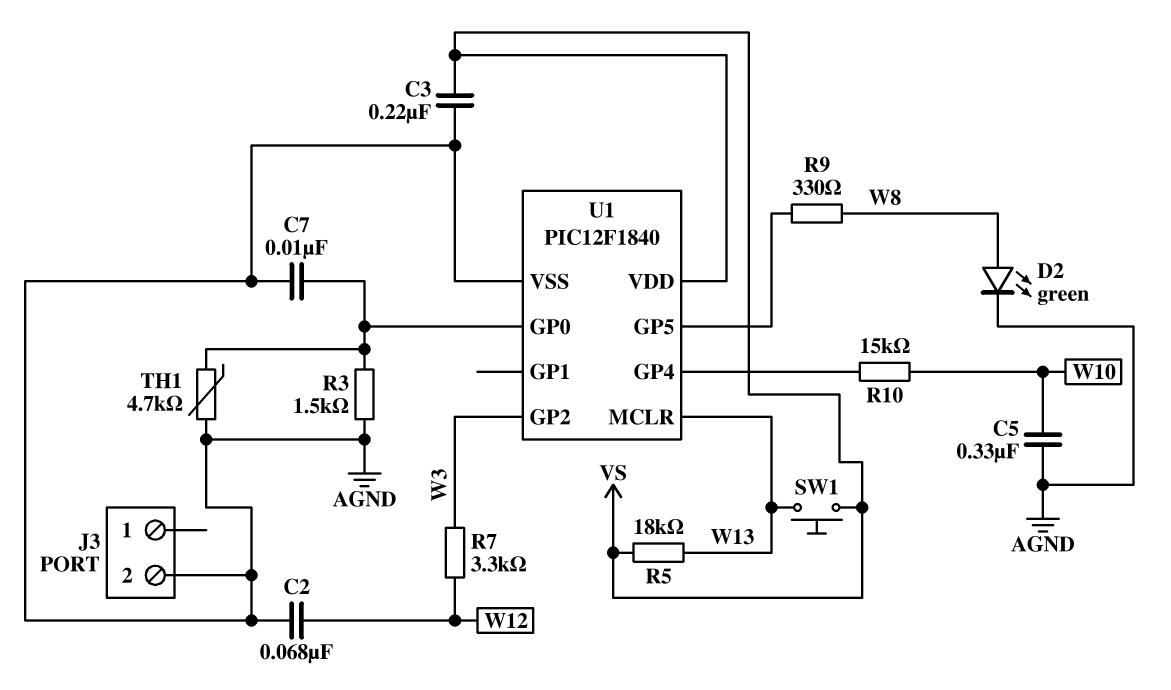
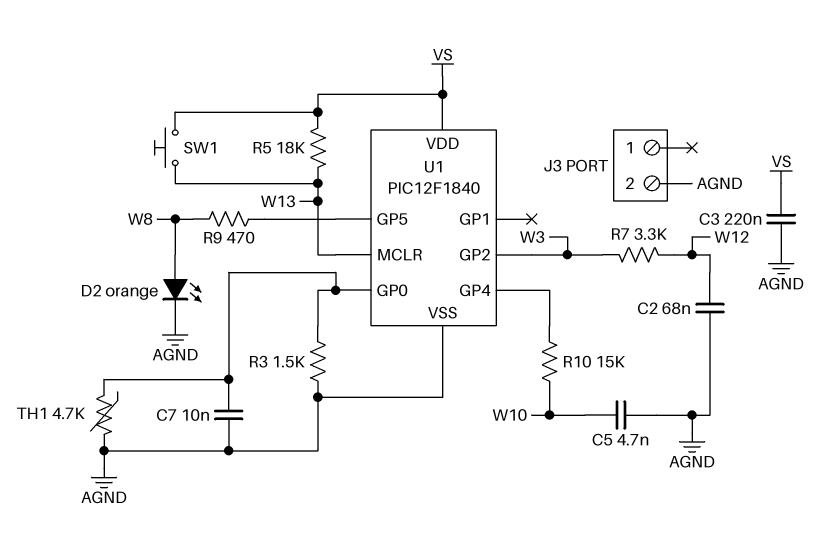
C5: 330nF (AGND, W10) -> 4.7nF (AGND, W10)
D2: LED green (A W8, K AGND) -> LED orange (A W8, K AGND)
R9: 330 (U1/GP5, W8) -> 470 (U1/GP5, W8)

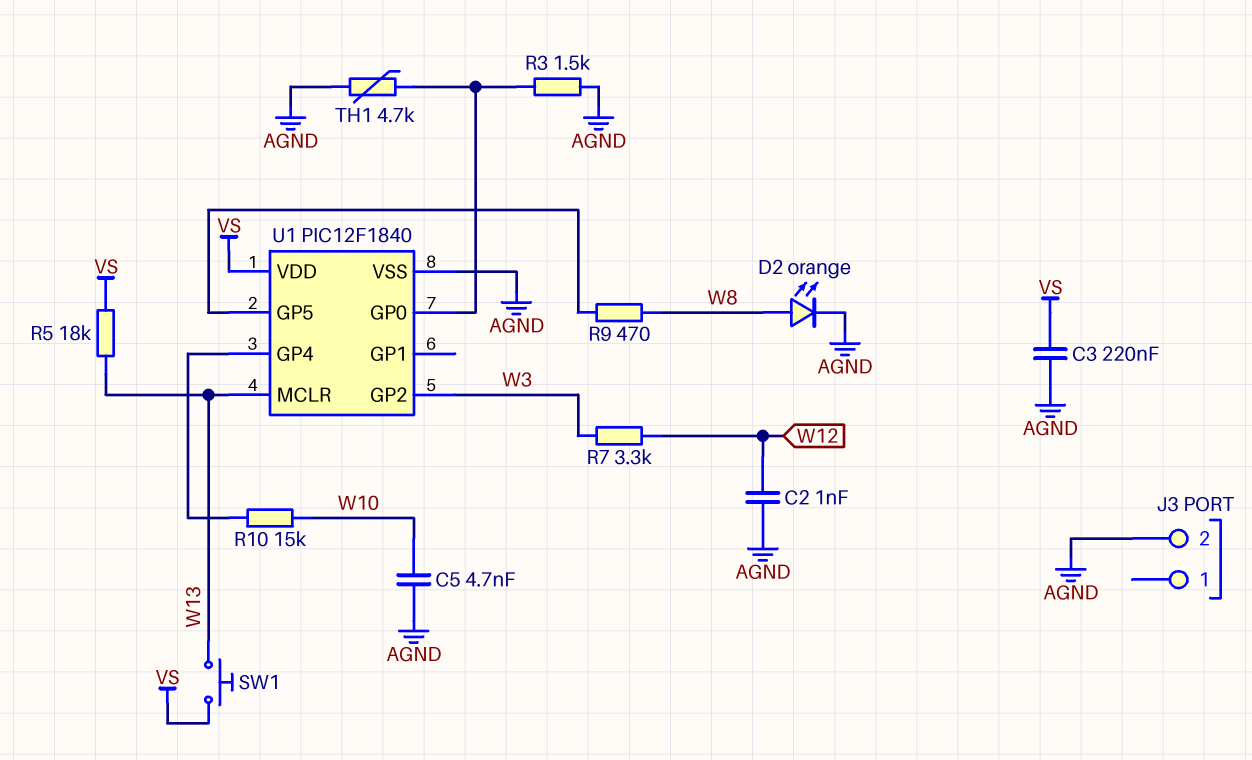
C2: 68nF (AGND, W12) -> 1nF (AGND, W12)
C7: 10nF (AGND, U1/GP0) -> none

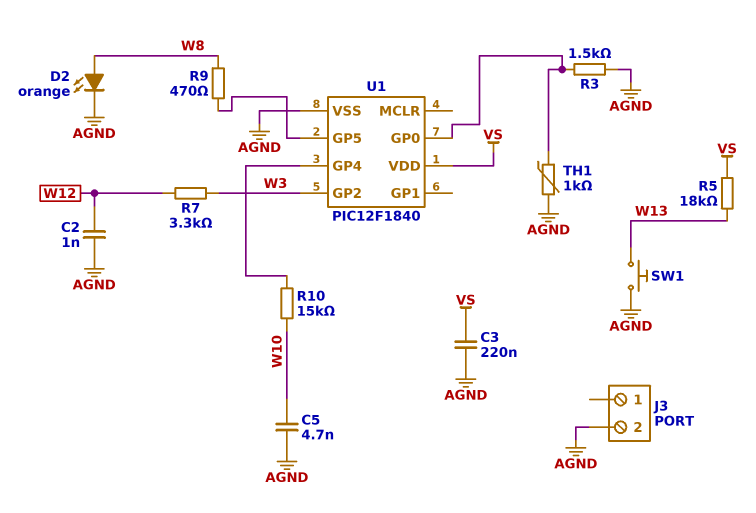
SW1: button (VS, W13) -> button (AGND, W13)
TH1: 4.7k (AGND, U1/GP0) -> 1k (AGND, U1/GP0)
U1 pin MCLR: W13 -> none

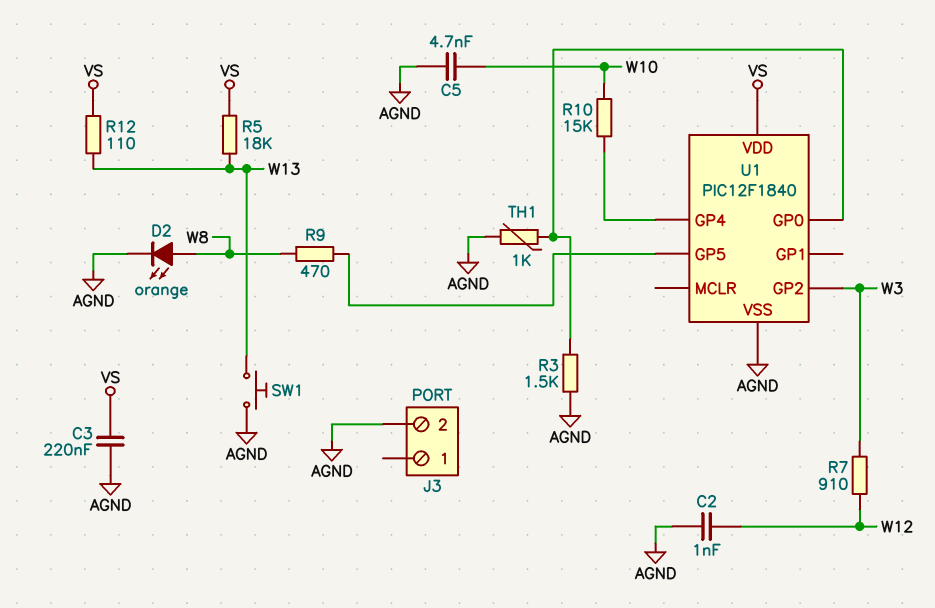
R7: 3.3k (W3, W12) -> 910 (W3, W12)
R12: none -> 110 (VS, W13)

